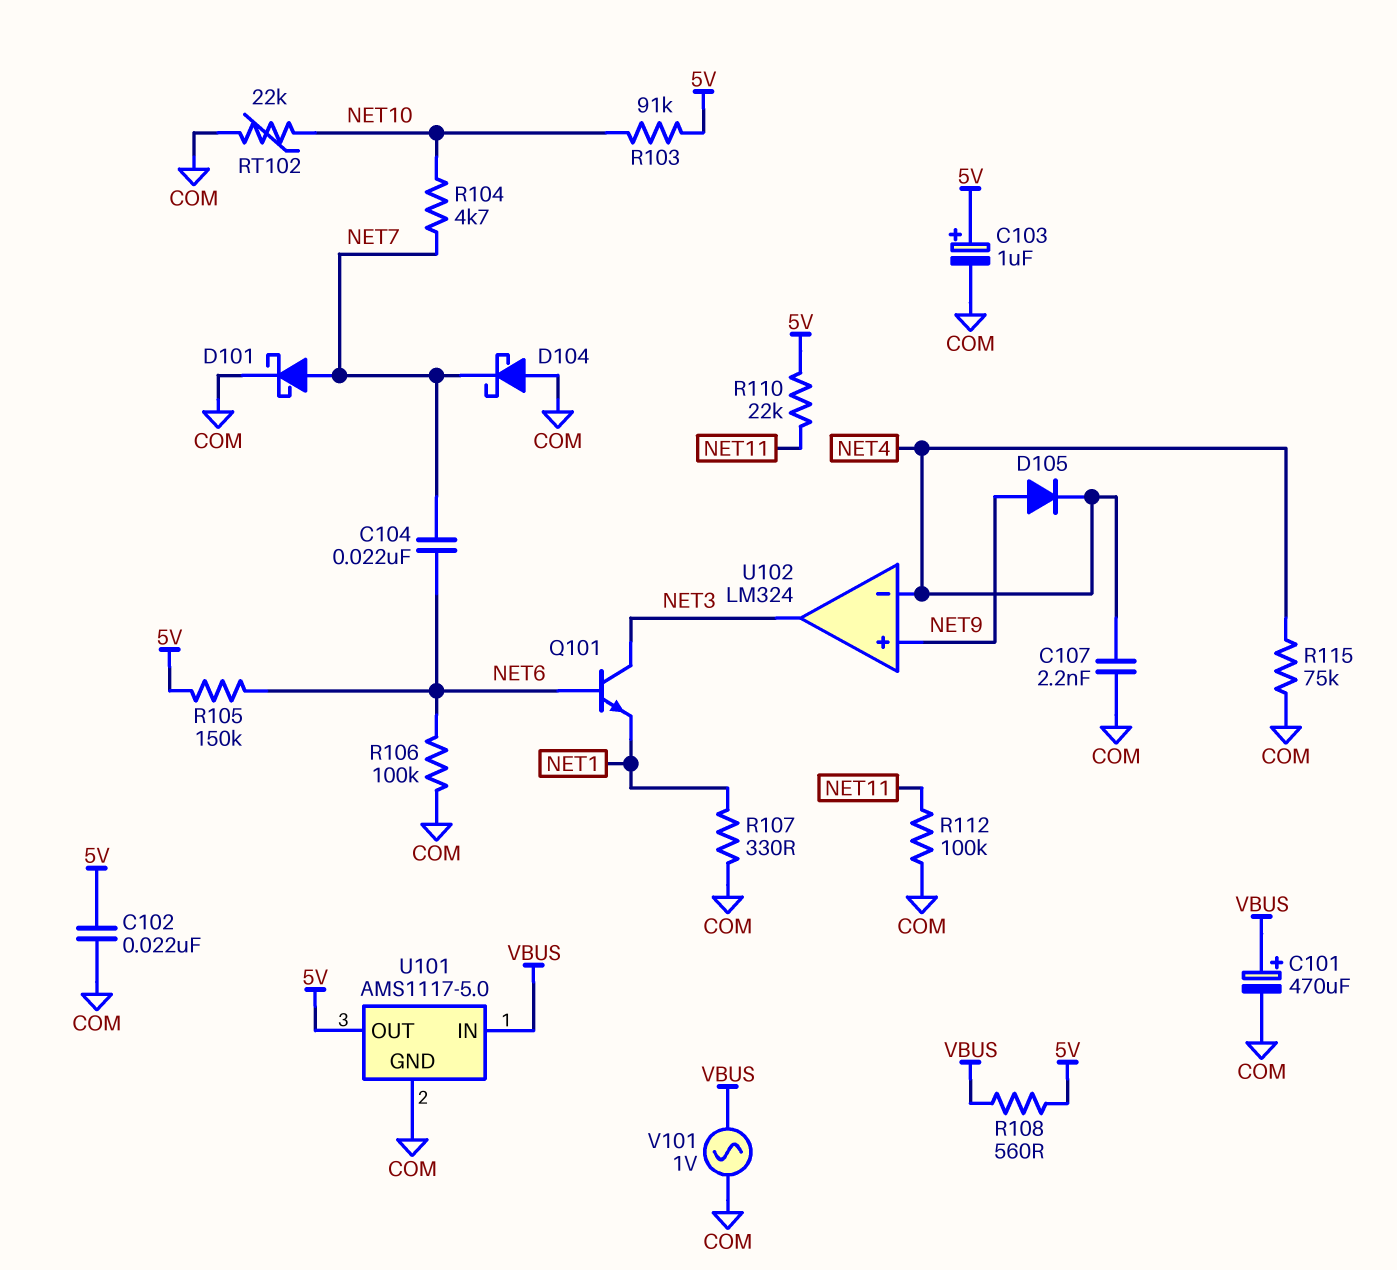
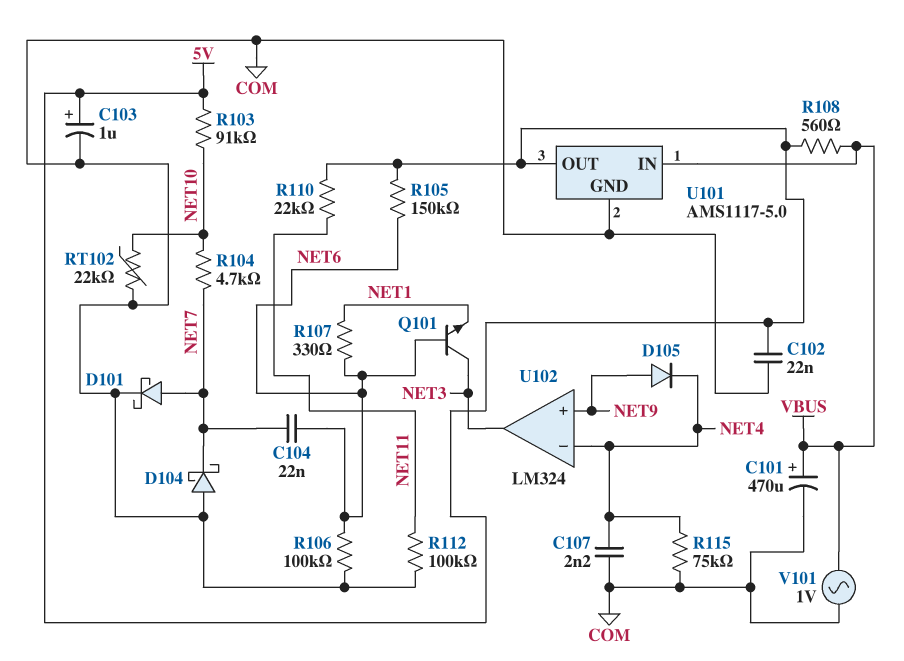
R107: 330 (COM, NET1) -> 330 (NET1, NET6)

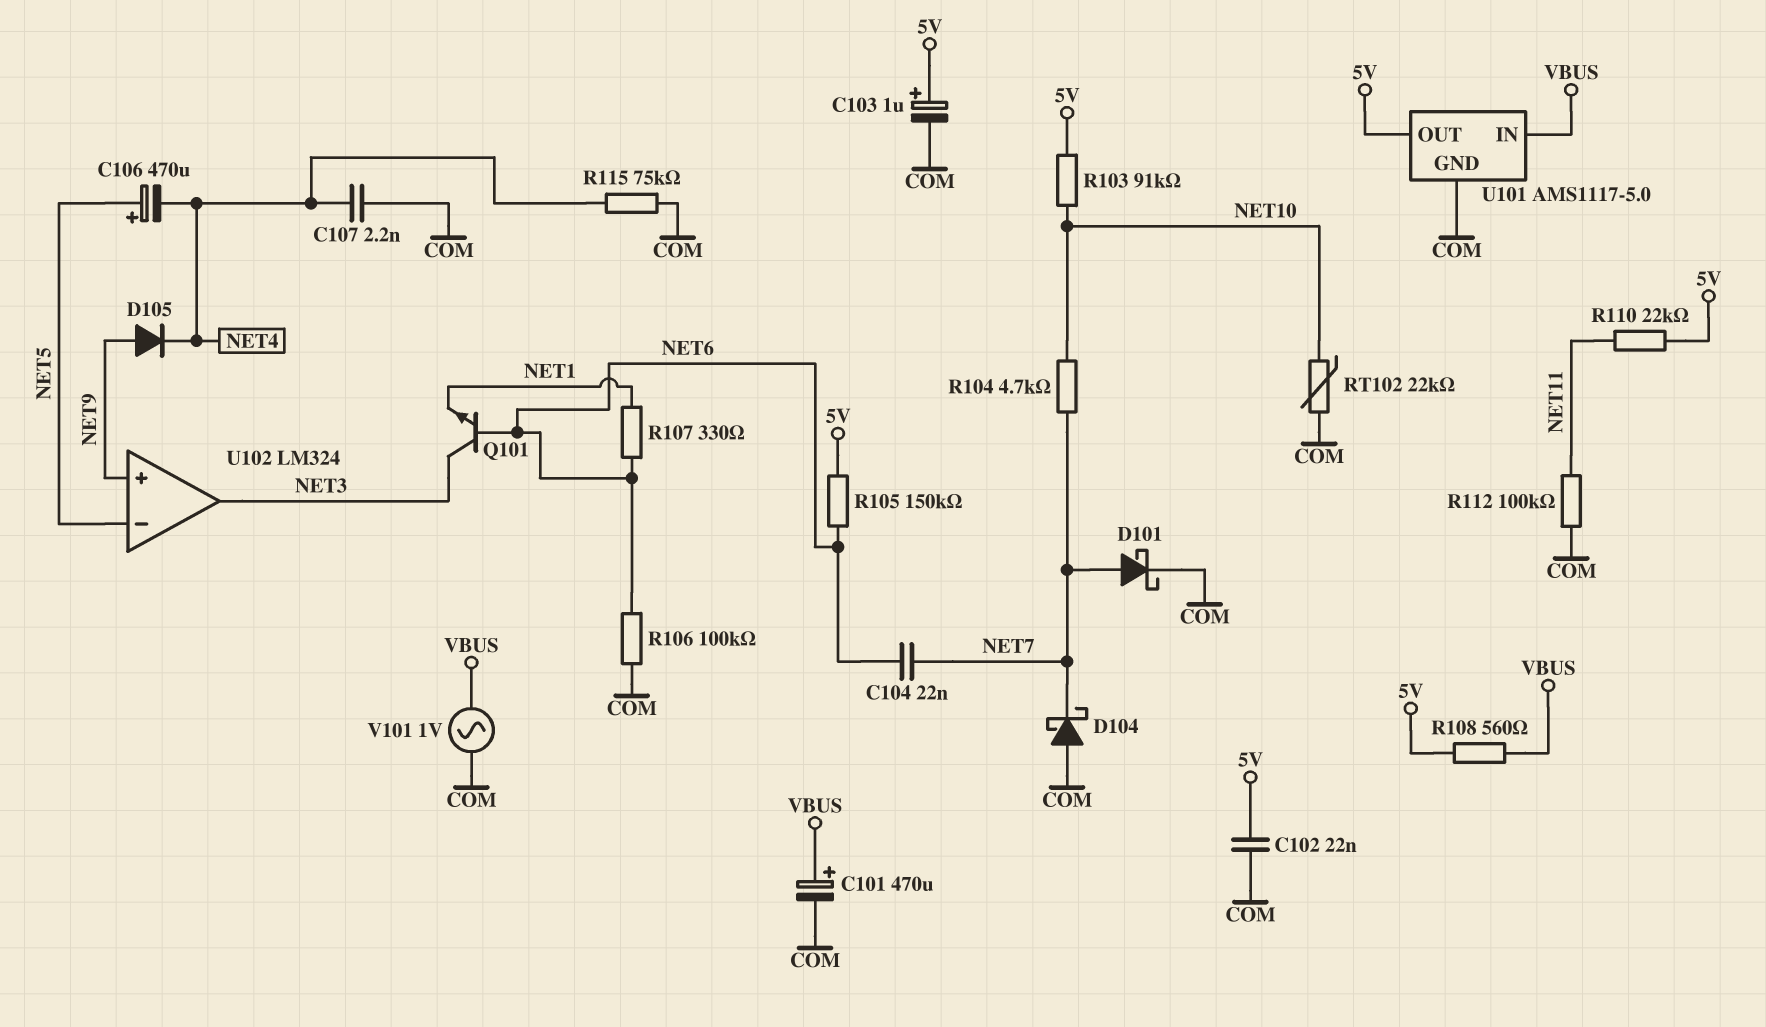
C106: none -> 470uF (plus NET5, minus NET4)
U102 pin in-: NET4 -> NET5

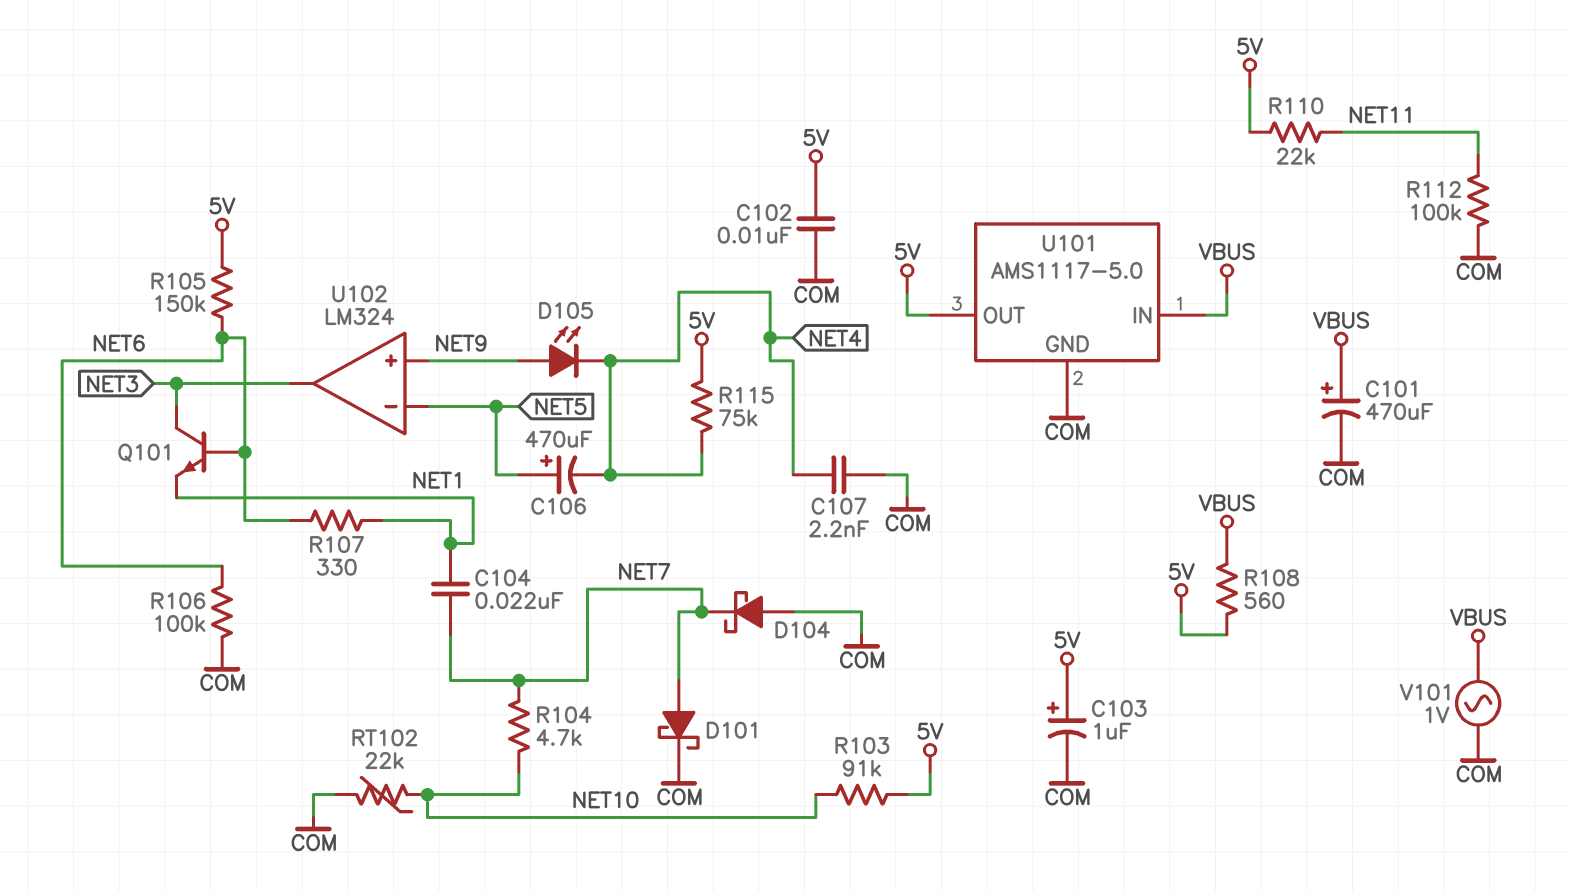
C102: 22nF (5V, COM) -> 10nF (5V, COM)
C104: 22nF (NET6, NET7) -> 22nF (NET1, NET7)
D105: diode (A NET9, K NET4) -> LED (A NET9, K NET4)
R115: 75k (COM, NET4) -> 75k (5V, NET4)

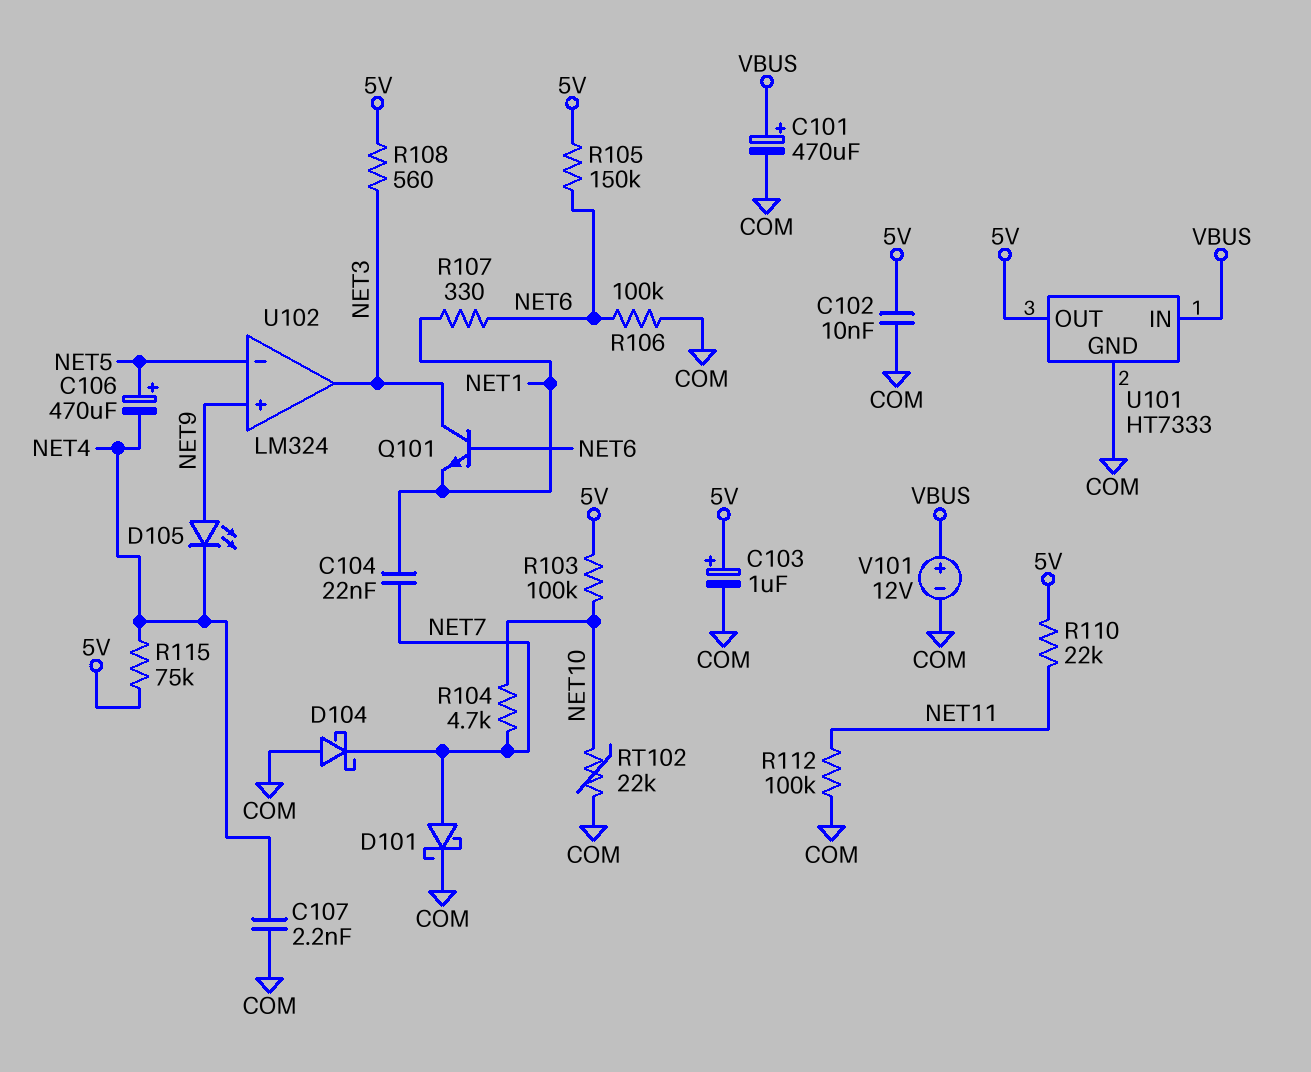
R103: 91k (5V, NET10) -> 100k (5V, NET10)
R108: 560 (5V, VBUS) -> 560 (5V, NET3)
U101: AMS1117-5.0 -> HT7333
V101: AC 1V (COM, VBUS) -> 12V (plus VBUS, minus COM)

